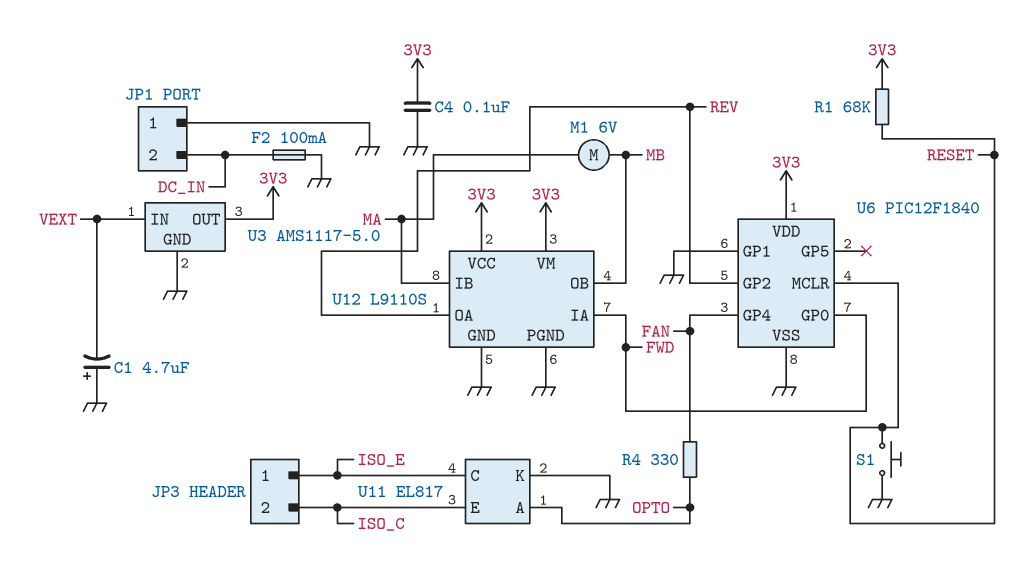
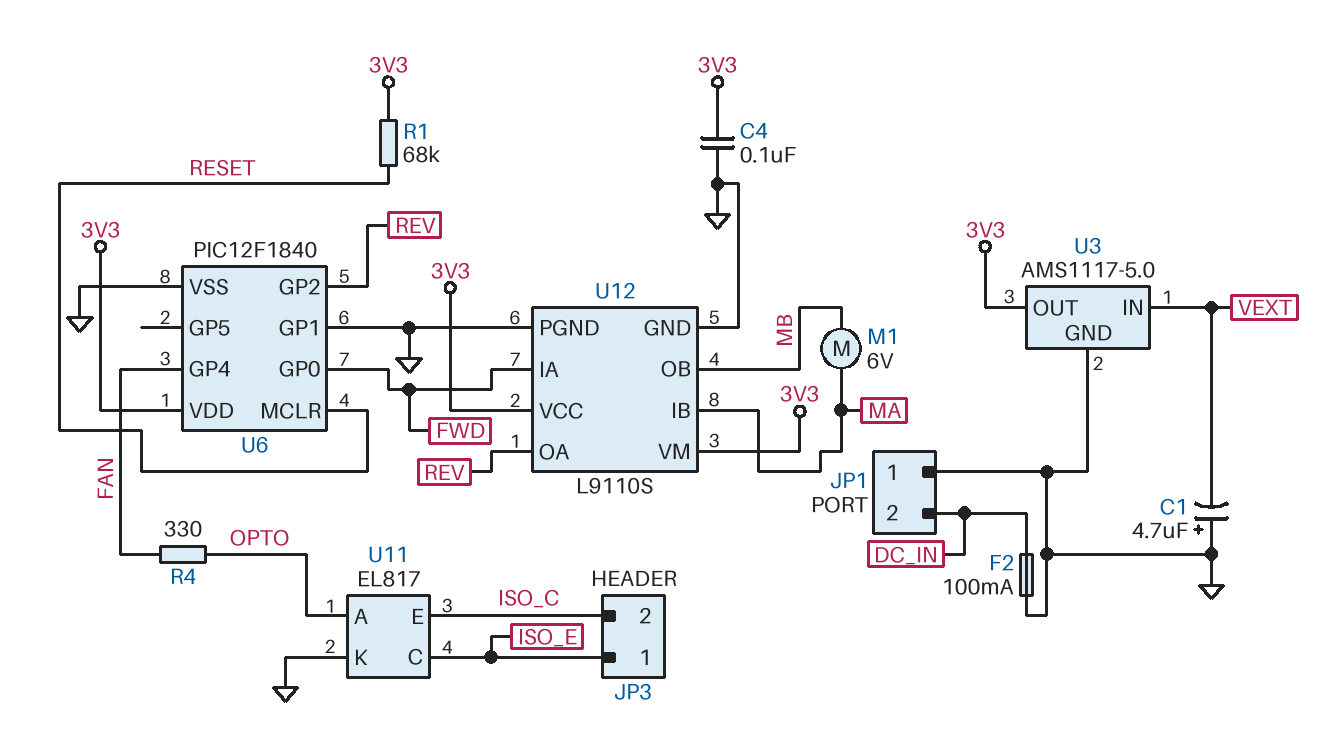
S1: button (GND, RESET) -> none

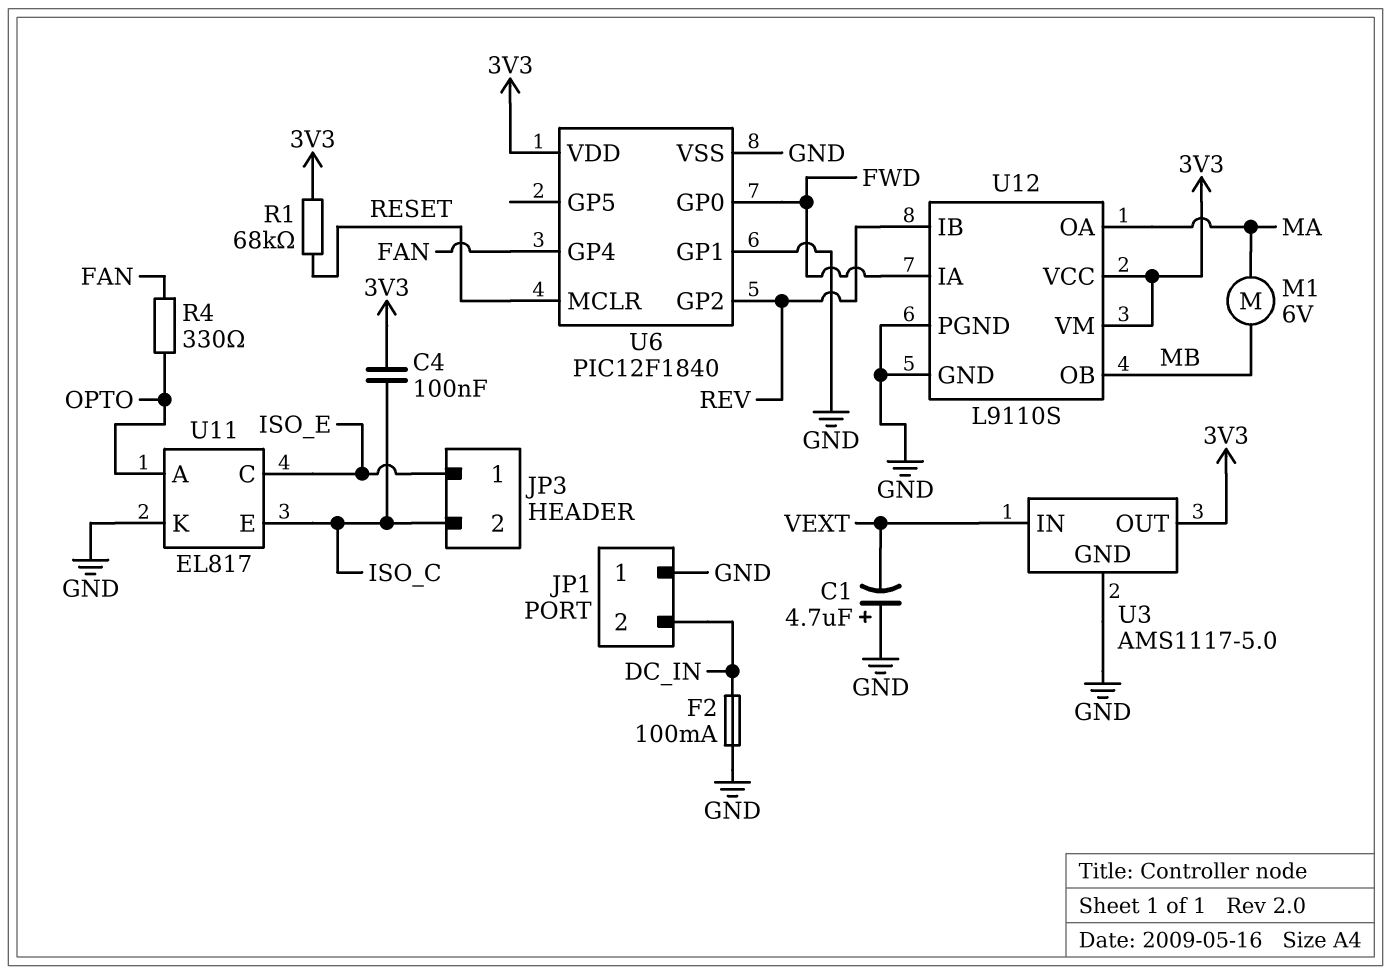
C4: 100nF (3V3, GND) -> 100nF (3V3, ISO_C)
U12 pin IB: MA -> REV
U12 pin OA: REV -> MA

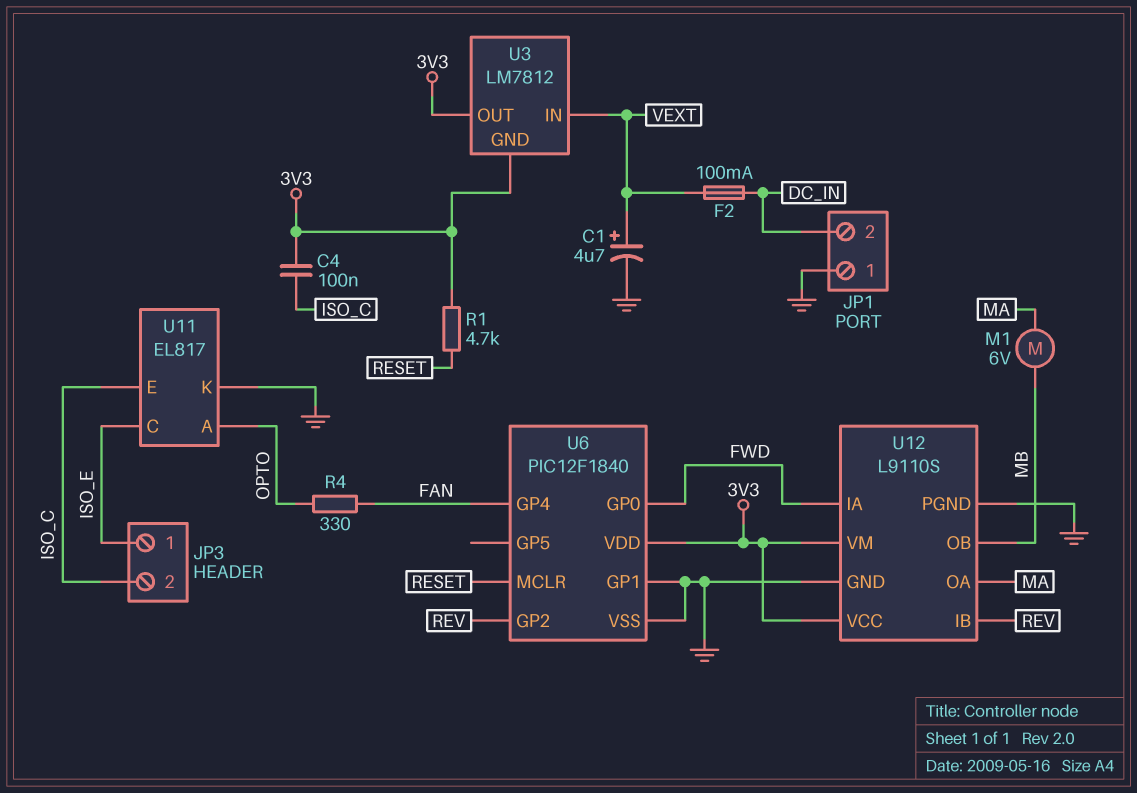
C1: 4.7uF (plus GND, minus VEXT) -> 4.7uF (plus VEXT, minus GND)
F2: 100mA (DC_IN, GND) -> 100mA (DC_IN, VEXT)
R1: 68k (3V3, RESET) -> 4.7k (3V3, RESET)
U3: AMS1117-5.0 -> LM7812
U3 pin GND: GND -> 3V3

